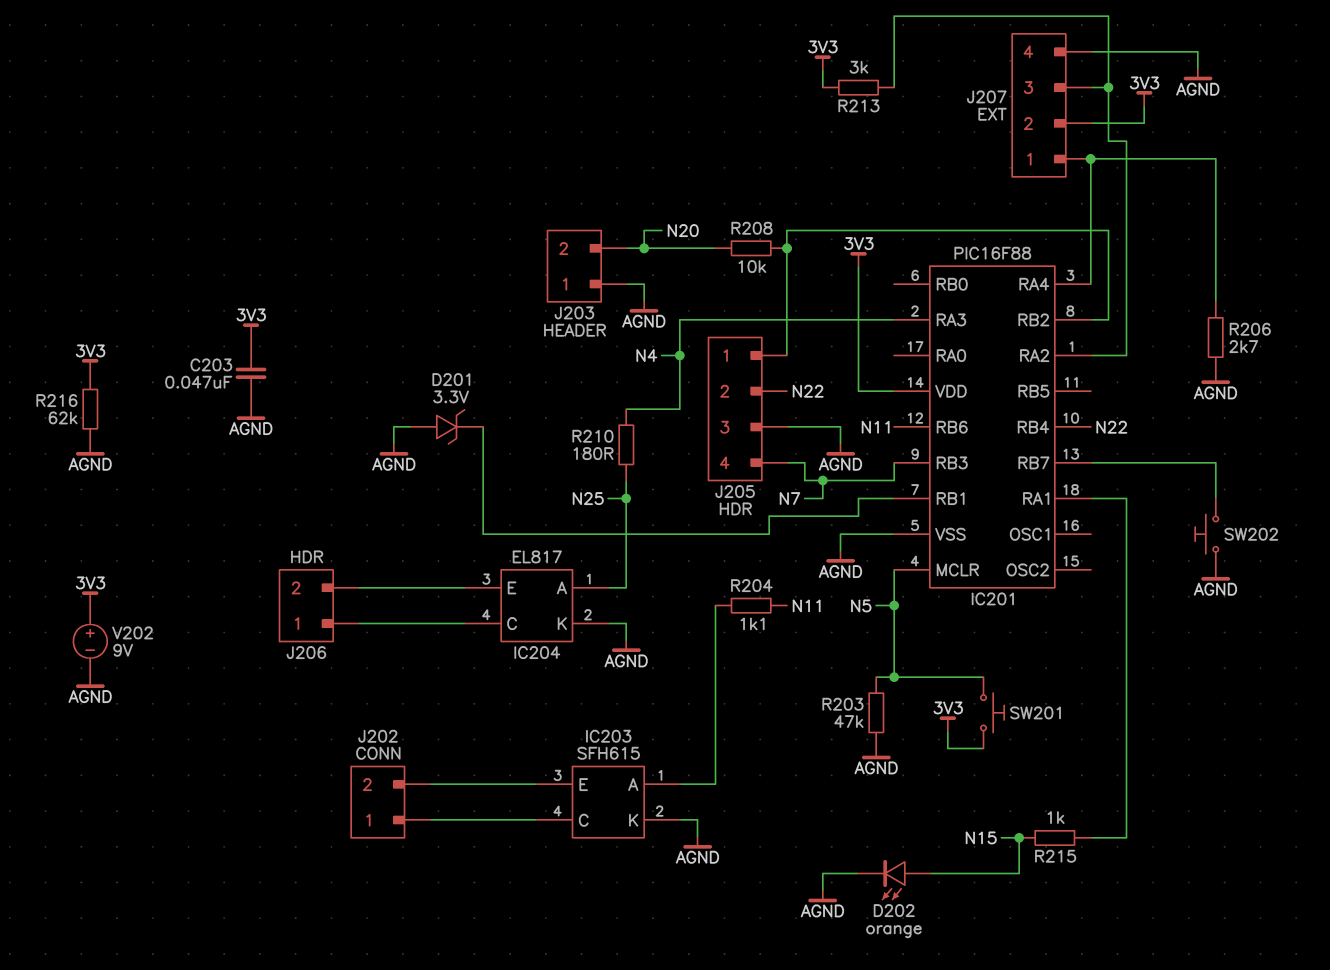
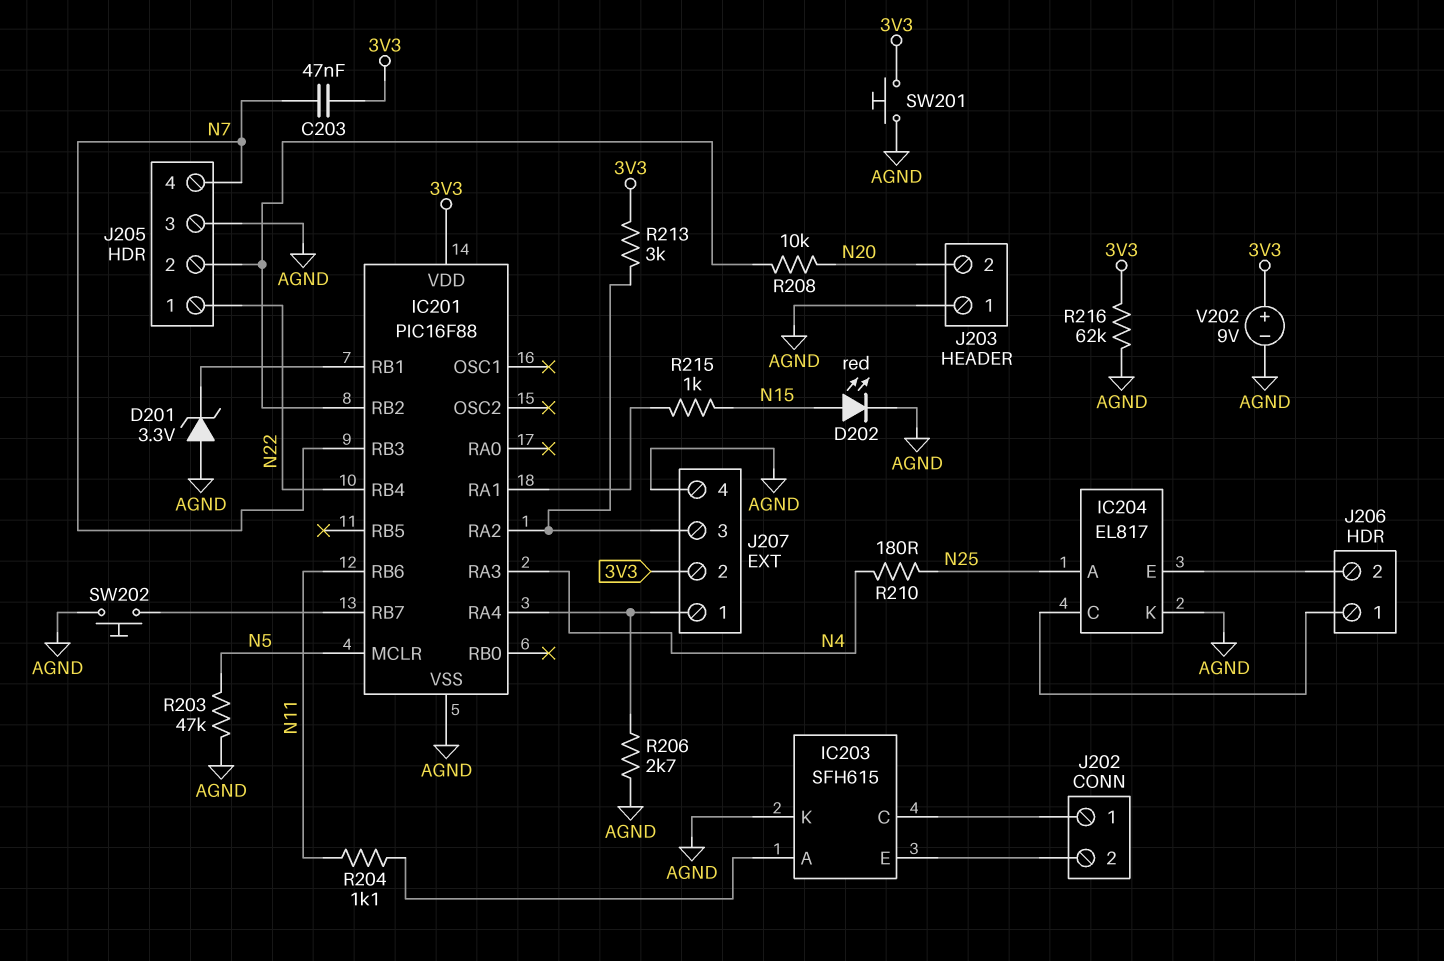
C203: 47nF (3V3, AGND) -> 47nF (3V3, N7)
D202: LED orange (A N15, K AGND) -> LED red (A N15, K AGND)
J205 pin 1: IC201/RB2 -> N22
J205 pin 2: N22 -> IC201/RB2
SW201: button (3V3, N5) -> button (3V3, AGND)

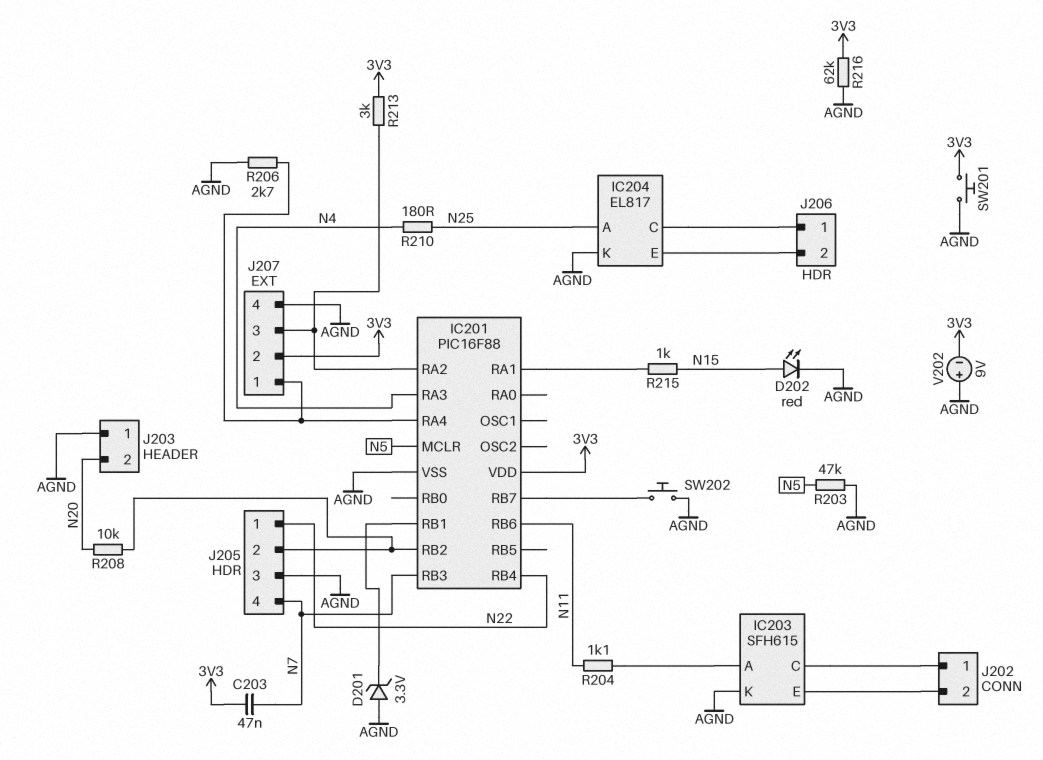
V202: 9V (plus 3V3, minus AGND) -> 9V (plus AGND, minus 3V3)

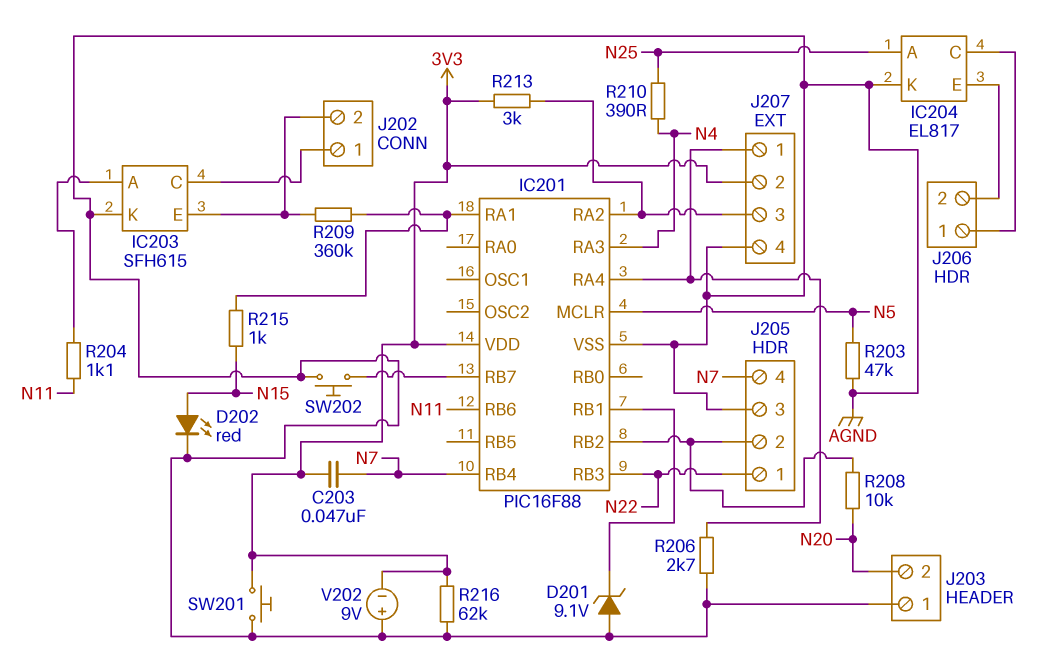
D201: zener 3.3V (A AGND, K IC201/RB1) -> zener 9.1V (A AGND, K IC201/RB1)
IC201 pin RB3: N7 -> N22
IC201 pin RB4: N22 -> N7
R209: none -> 360k (IC201/RA1, IC203/E)
R210: 180 (N4, N25) -> 390 (N4, N25)

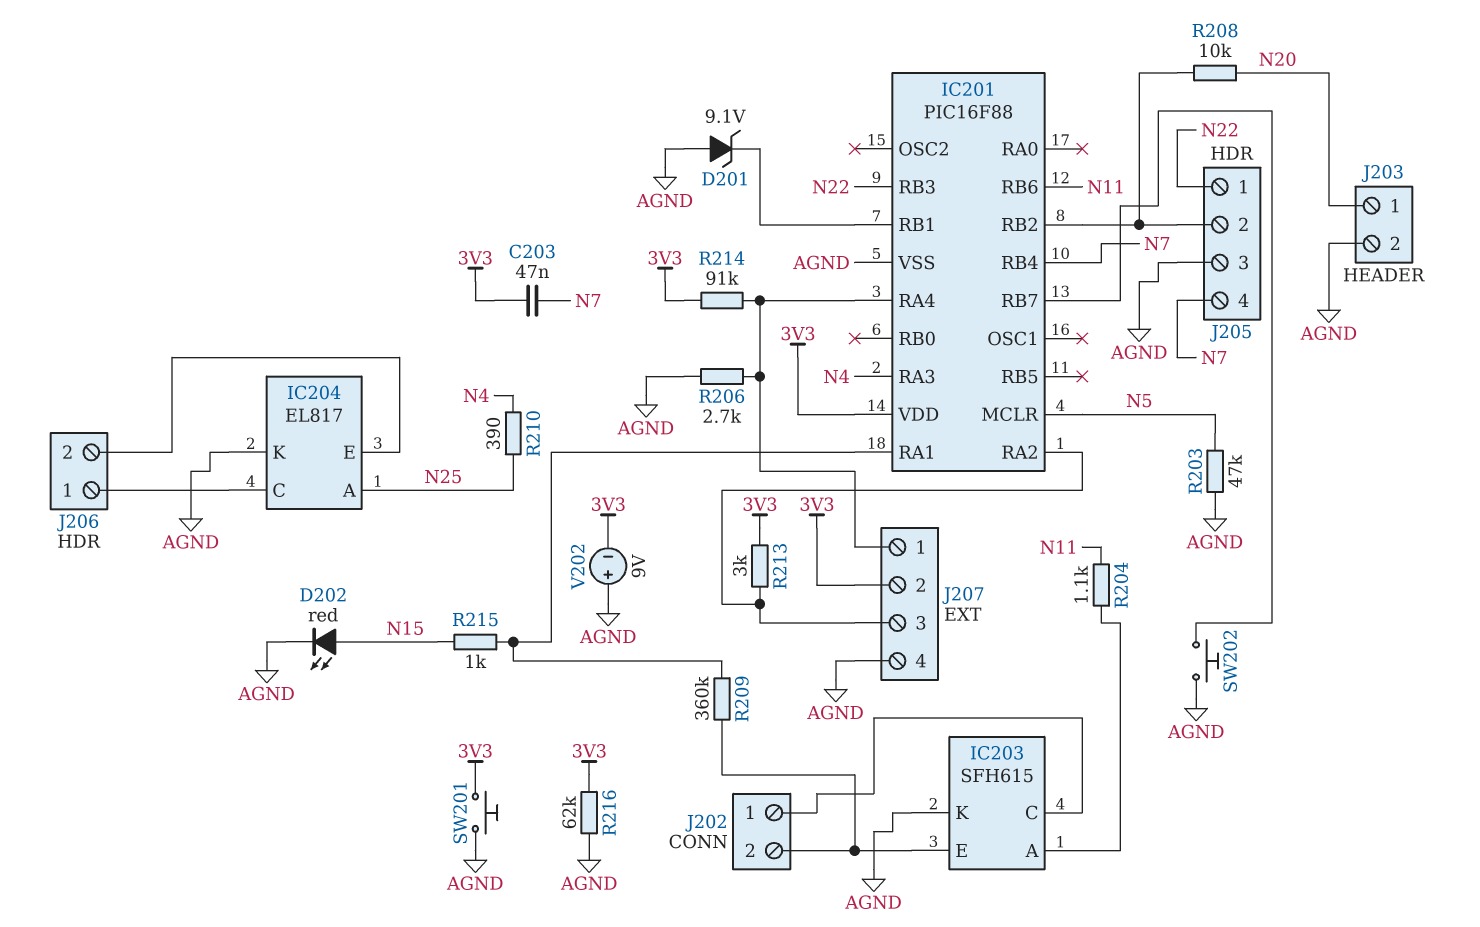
J203 pin 1: AGND -> N20
J203 pin 2: N20 -> AGND
R214: none -> 91k (3V3, IC201/RA4)

